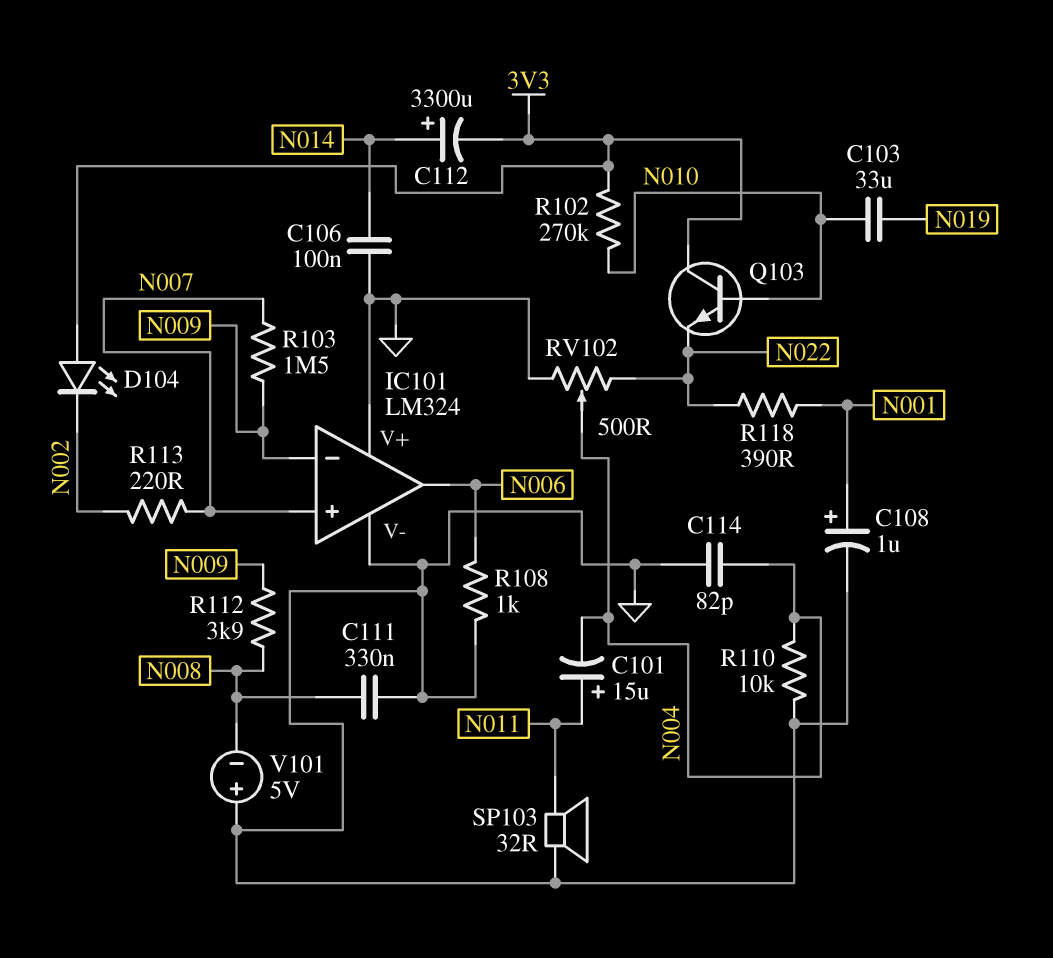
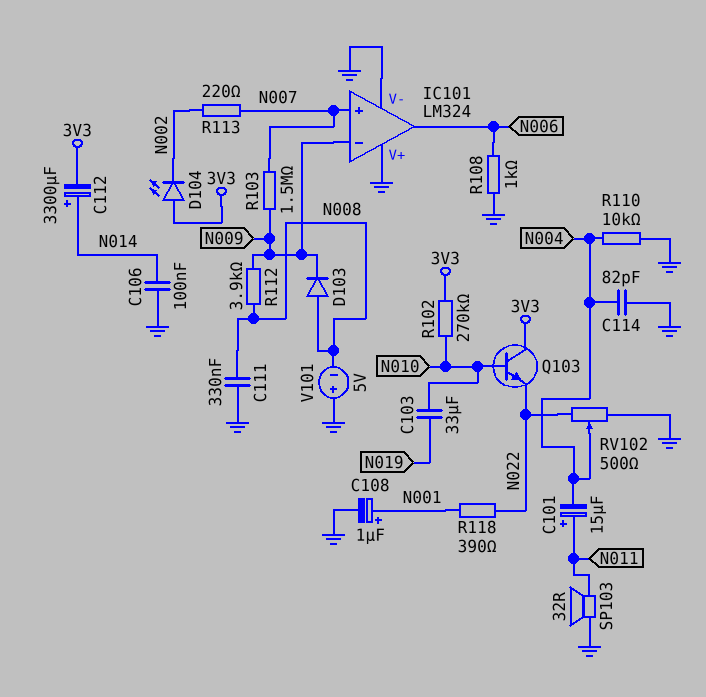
D103: none -> diode (A N008, K N009)

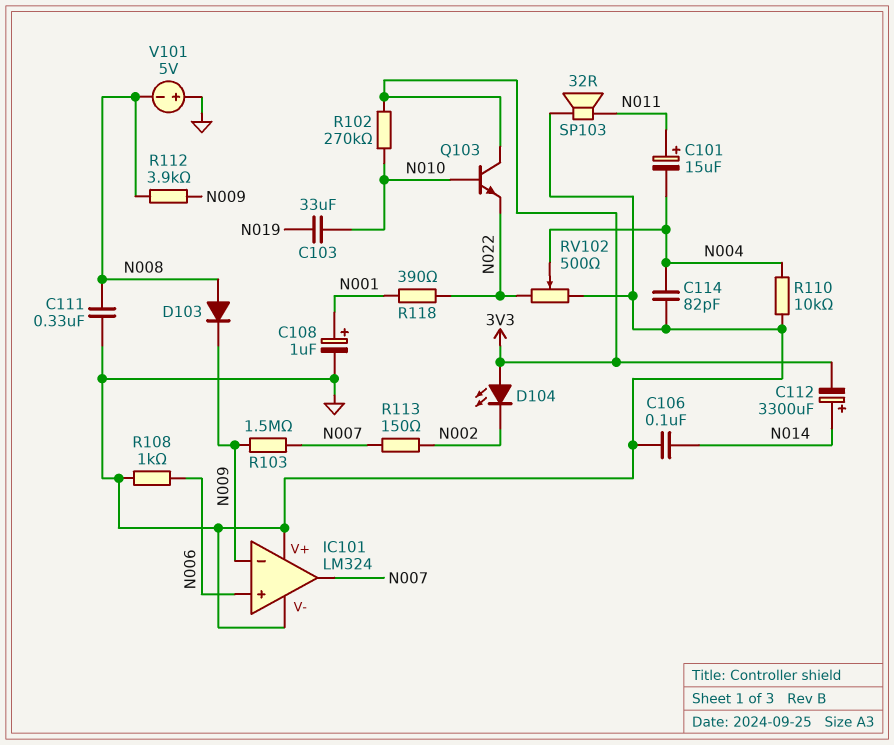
IC101 pin in+: N007 -> N006
IC101 pin out: N006 -> N007
R113: 220 (N002, N007) -> 150 (N002, N007)

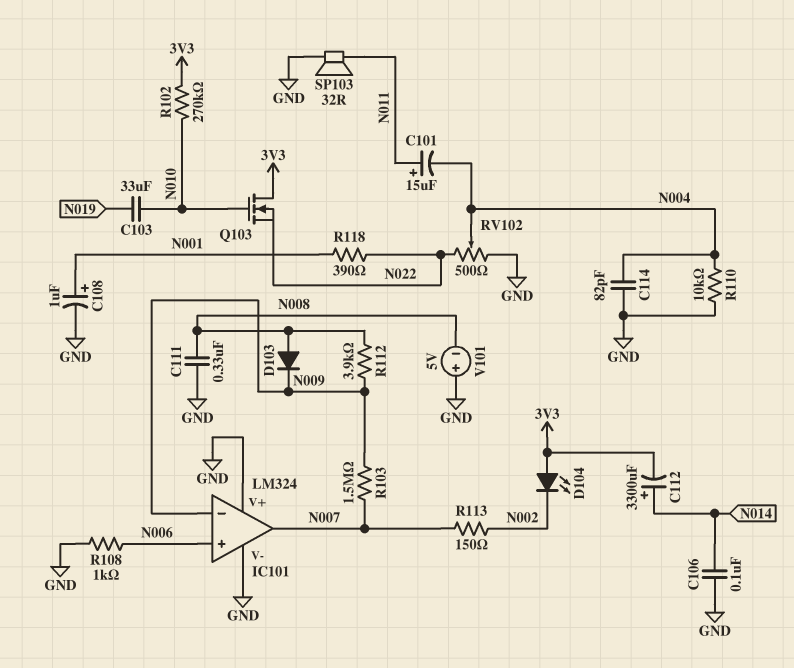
Q103: NPN (B N010, C 3V3, E N022) -> NMOS (G N010, D 3V3, S N022)

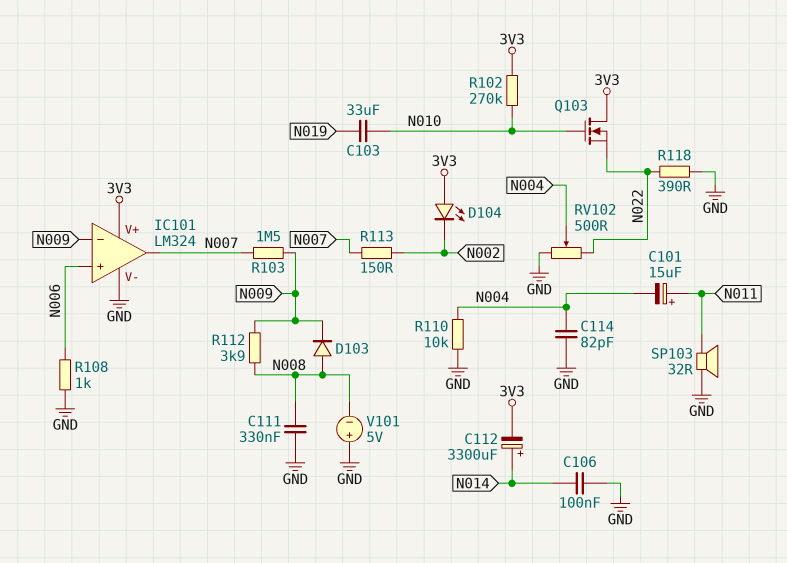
C108: 1uF (plus N001, minus GND) -> none
IC101 pin V+: GND -> 3V3
R118: 390 (N001, N022) -> 390 (GND, N022)

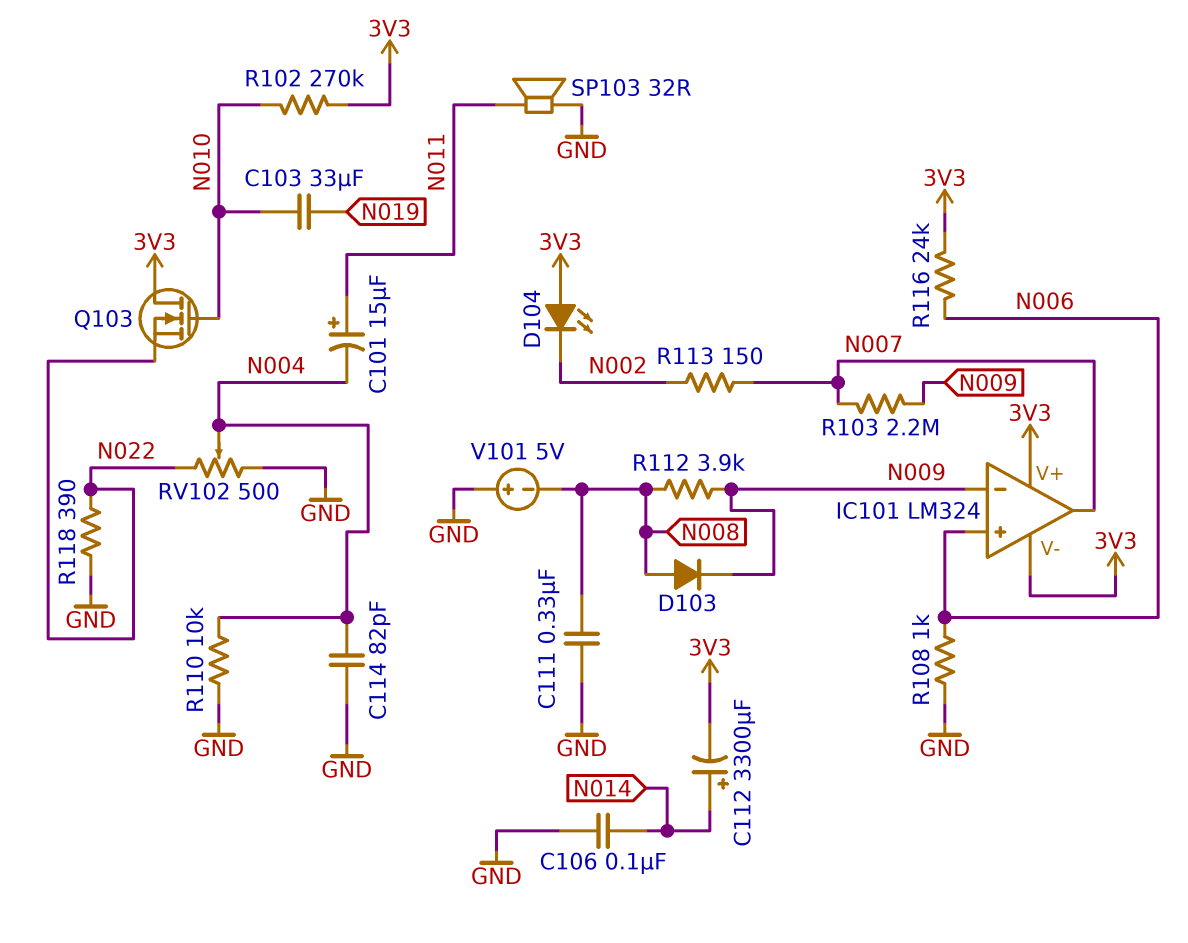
IC101 pin V-: GND -> 3V3
R103: 1.5M (N007, N009) -> 2.2M (N007, N009)
R116: none -> 24k (3V3, N006)

